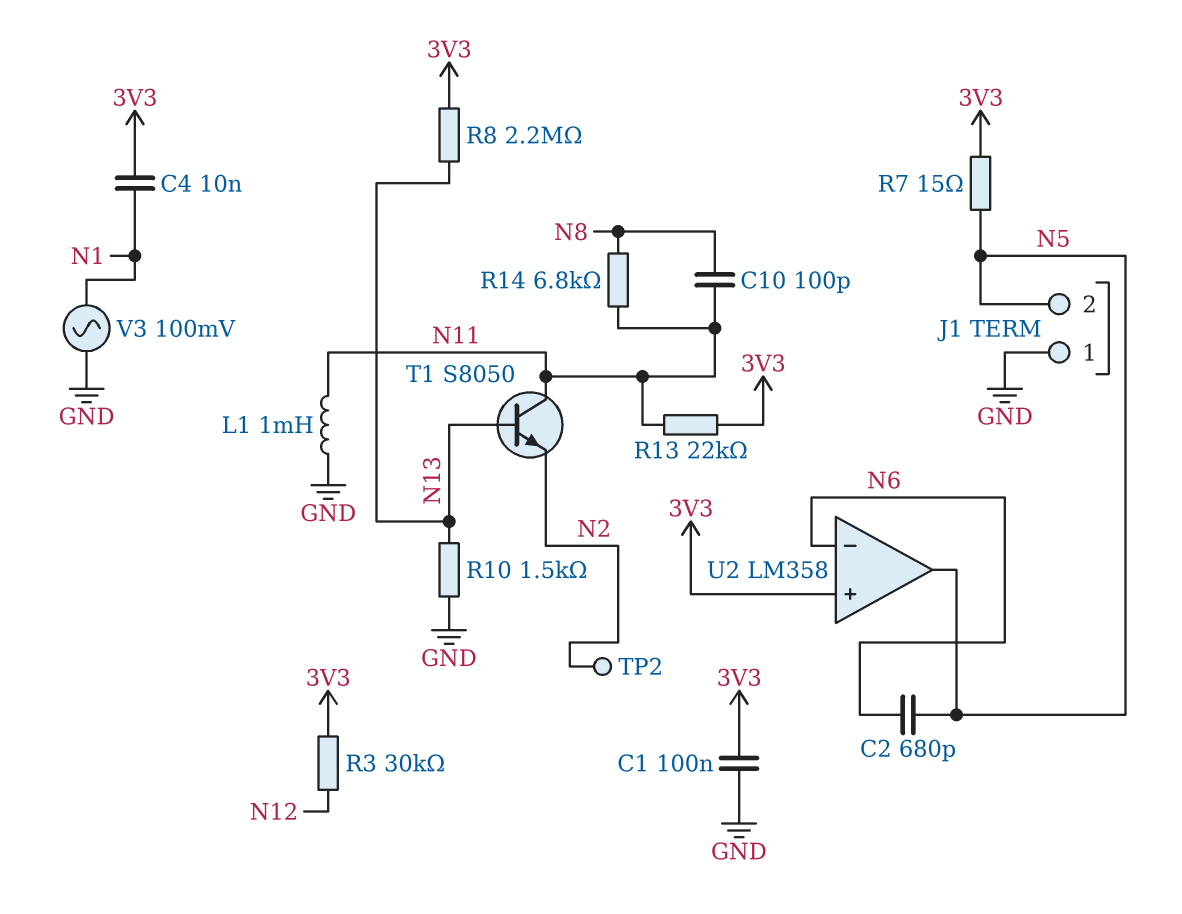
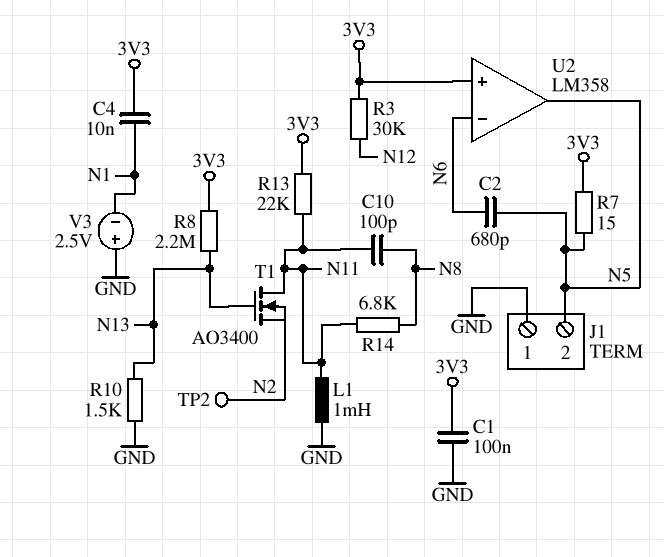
T1: NPN S8050 (B N13, C N11, E N2) -> NMOS AO3400 (G N13, D N11, S N2)
V3: AC 100mV (GND, N1) -> 2.5V (plus GND, minus N1)

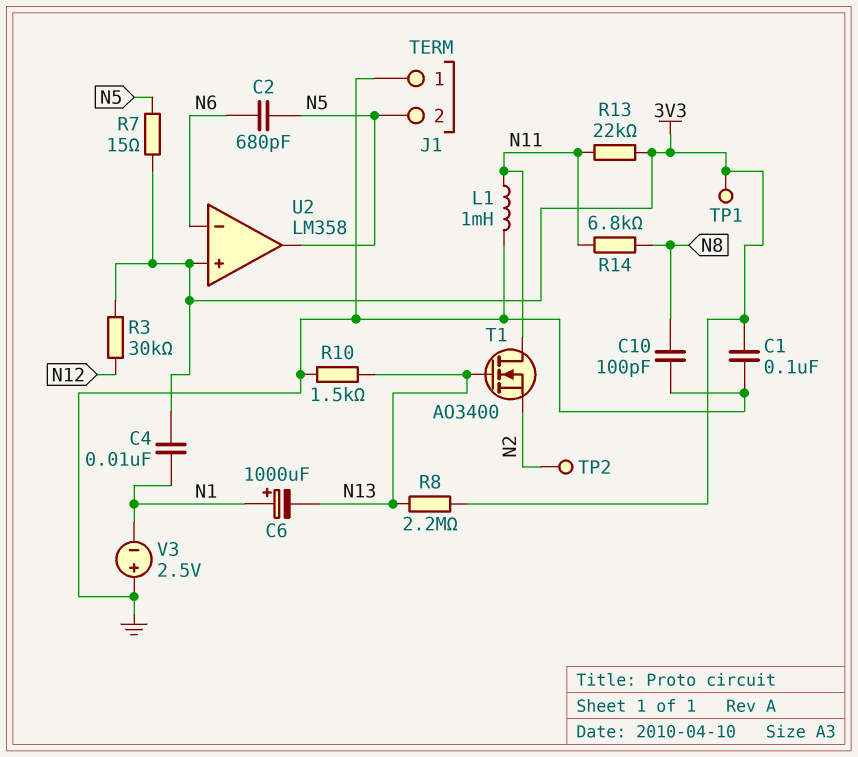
C6: none -> 1000uF (plus N1, minus N13)
C10: 100pF (N8, N11) -> 100pF (GND, N8)
TP1: none -> test point (3V3)

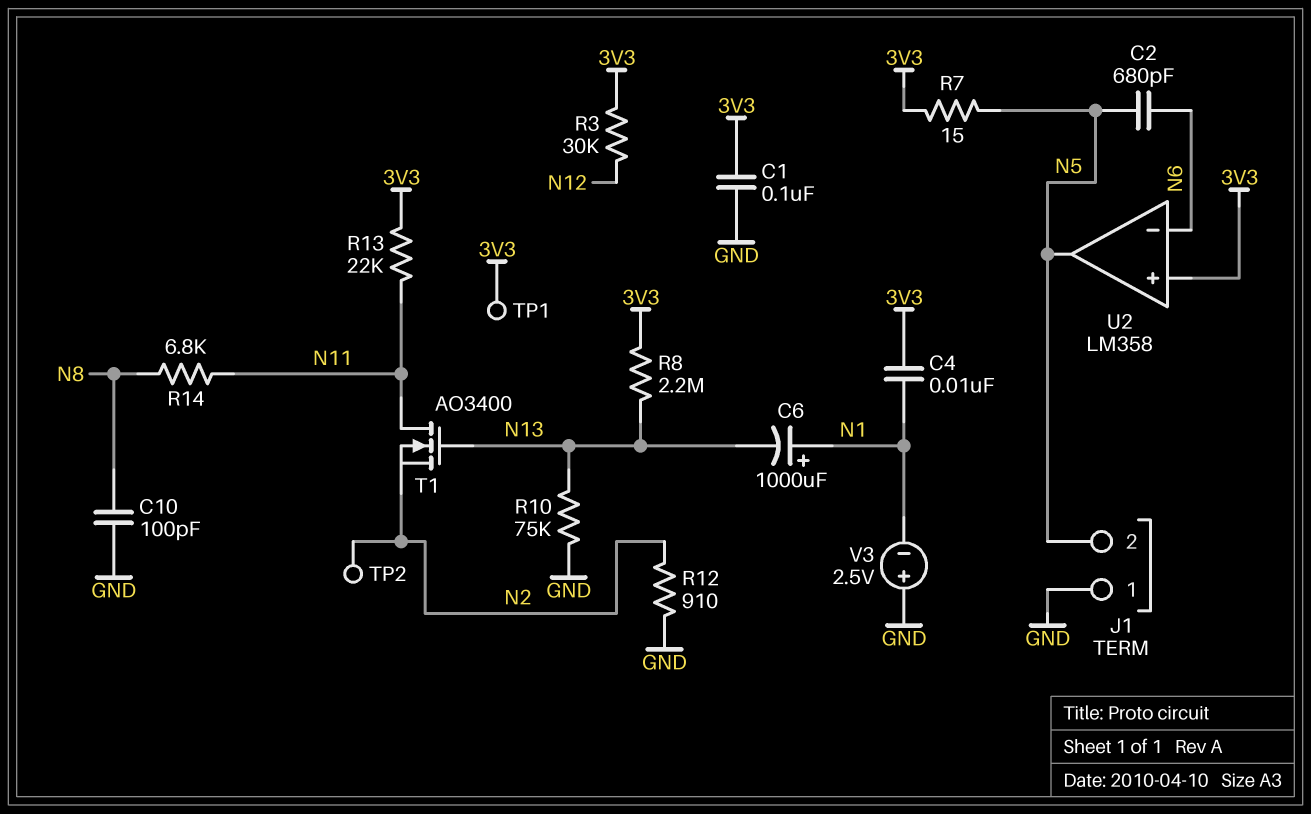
L1: 1mH (GND, N11) -> none
R10: 1.5k (GND, N13) -> 75k (GND, N13)
R12: none -> 910 (GND, N2)

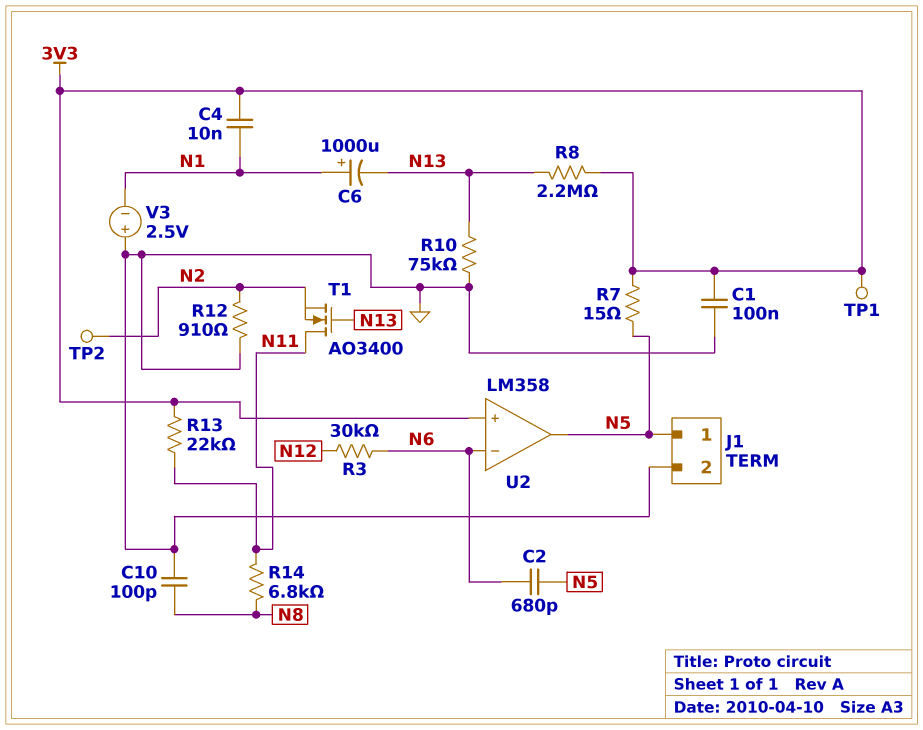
J1 pin 1: GND -> N5
J1 pin 2: N5 -> GND
R3: 30k (3V3, N12) -> 30k (N6, N12)

